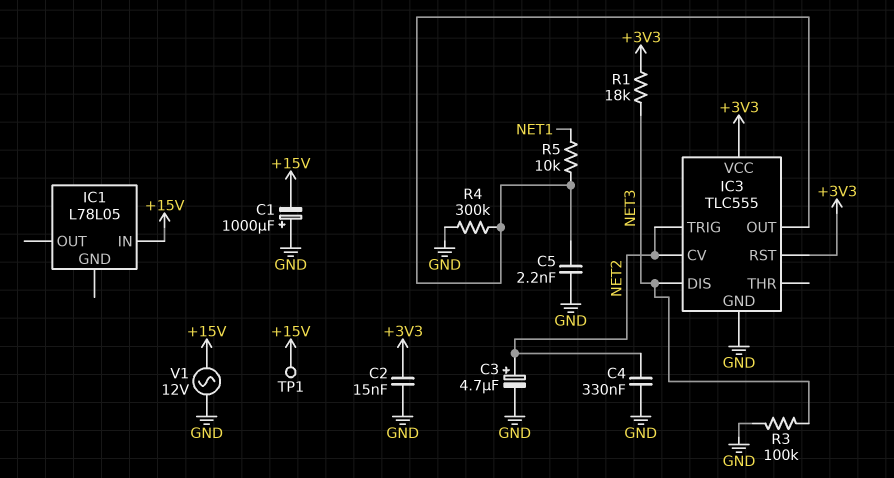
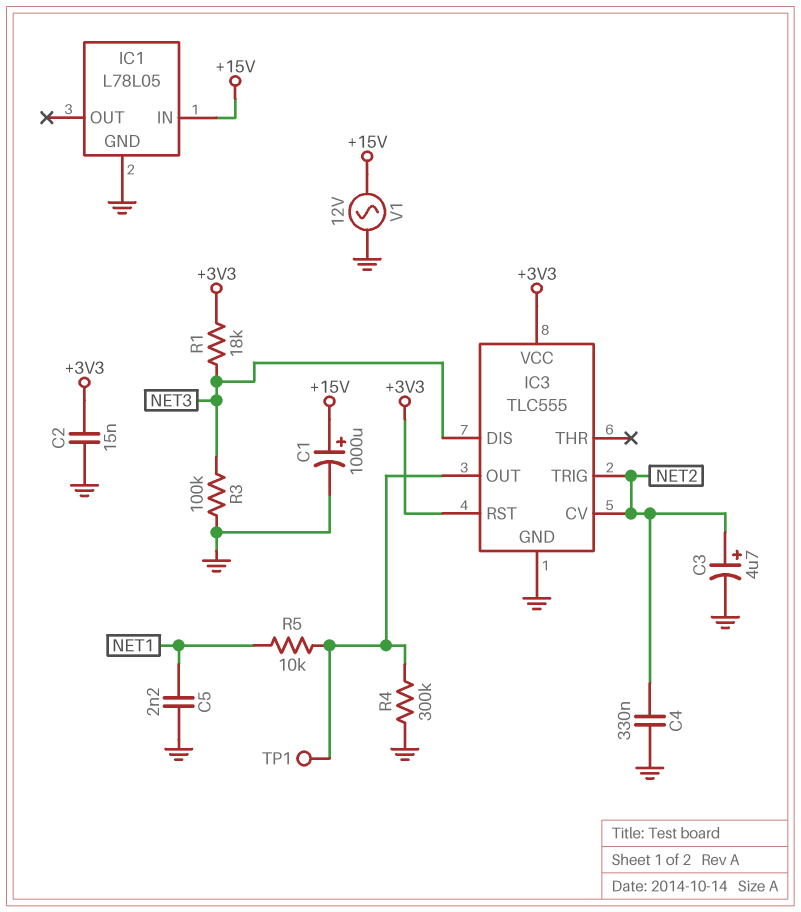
C1: 1000uF (plus GND, minus +15V) -> 1000uF (plus +15V, minus GND)
C5: 2.2nF (GND, IC3/OUT) -> 2.2nF (GND, NET1)
IC1 pin GND: none -> GND
TP1: test point (+15V) -> test point (IC3/OUT)

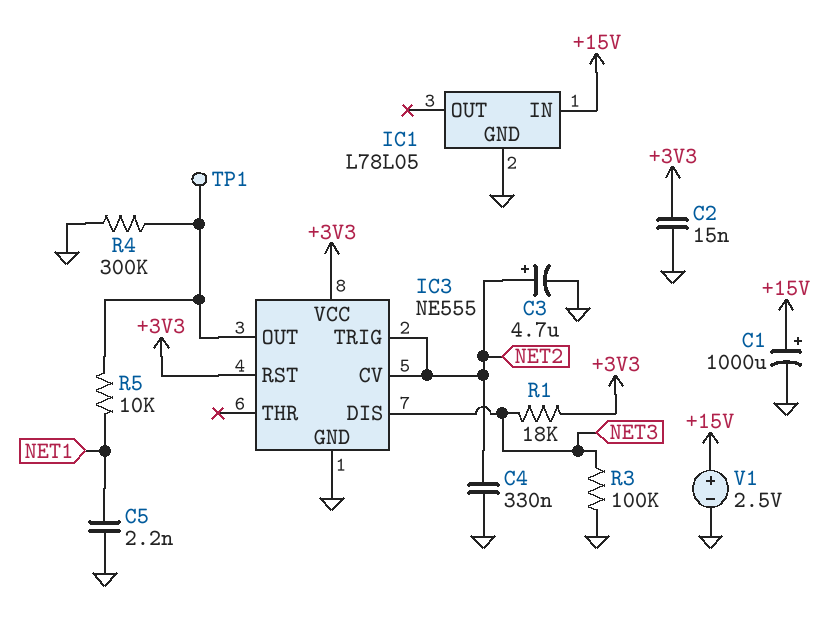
IC3: TLC555 -> NE555
V1: AC 12V (+15V, GND) -> 2.5V (plus +15V, minus GND)

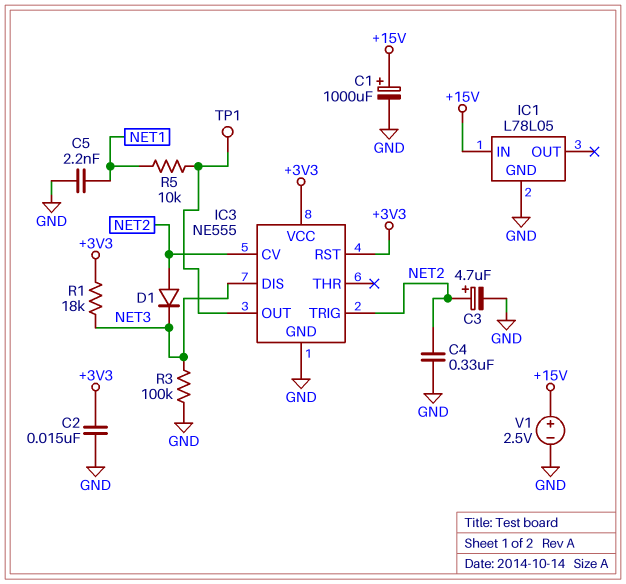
D1: none -> diode (A NET2, K NET3)
R4: 300k (GND, IC3/OUT) -> none

